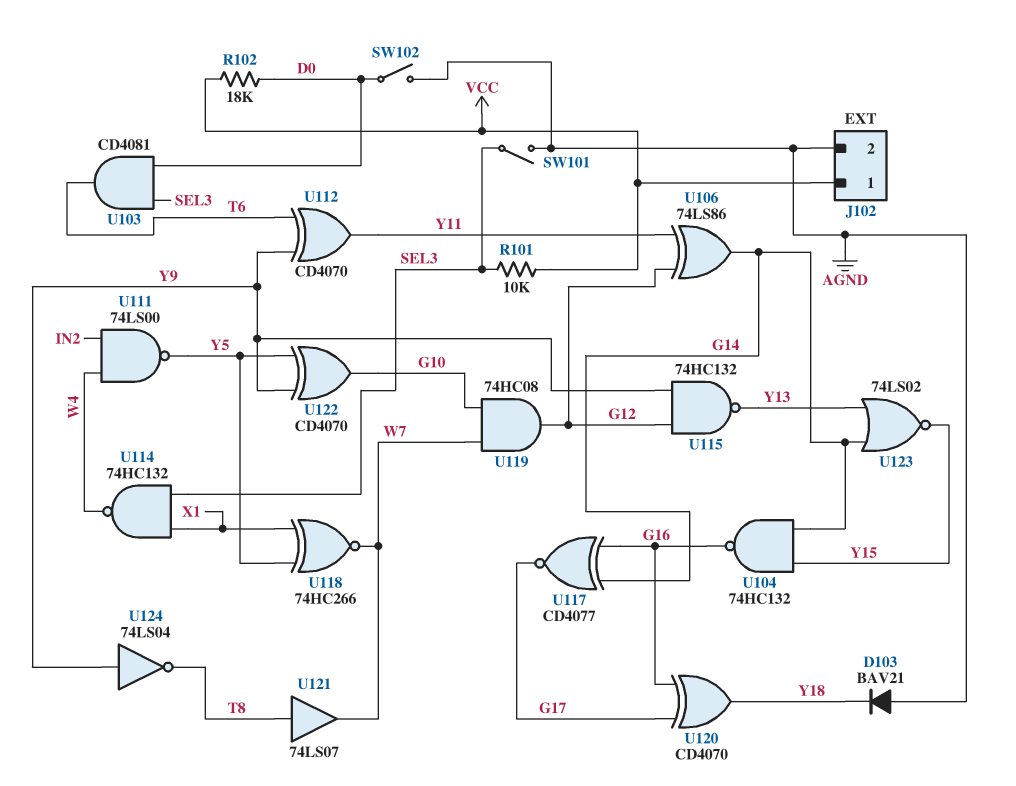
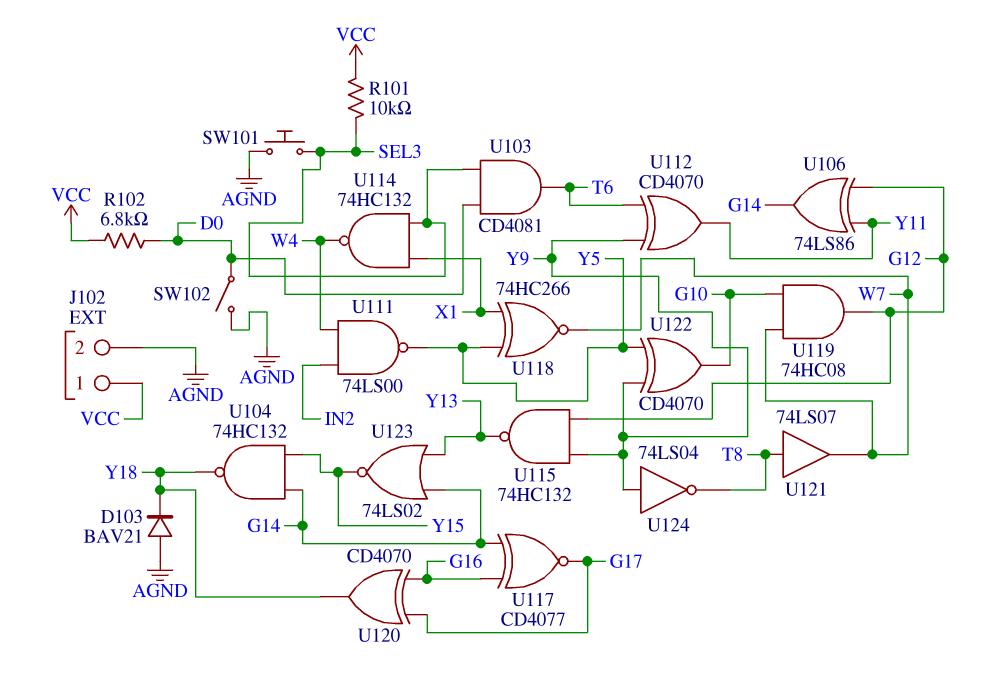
R102: 18k (D0, VCC) -> 6.8k (D0, VCC)
SW101: switch (AGND, SEL3) -> button (AGND, SEL3)
U104: NAND 74HC132 (in G14, in Y15, out G16) -> NAND 74HC132 (in G14, in Y15, out Y18)

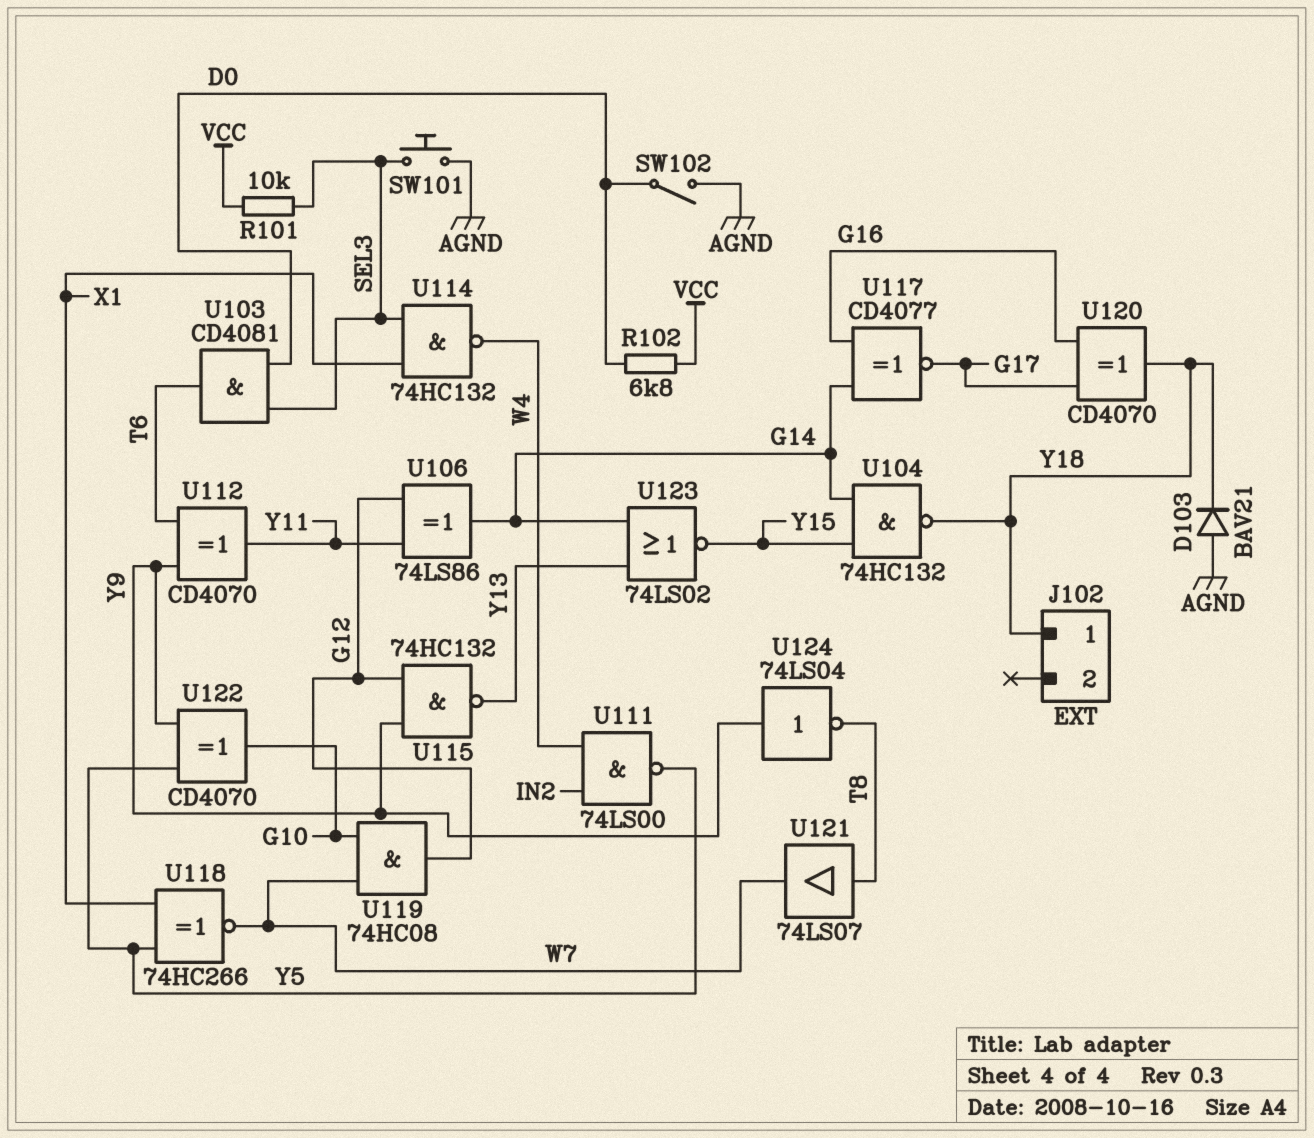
J102 pin 1: VCC -> Y18
J102 pin 2: AGND -> none

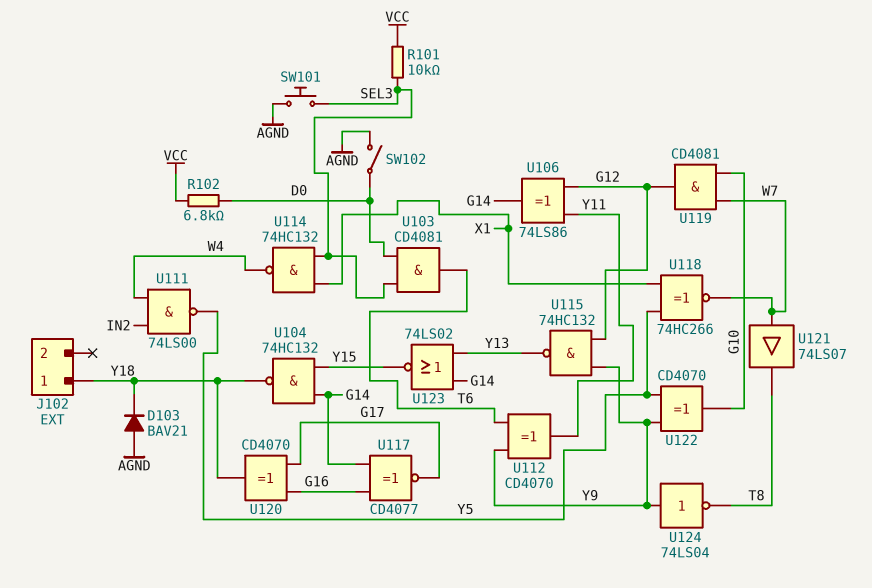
U119: AND 74HC08 (in G10, in W7, out G12) -> AND CD4081 (in G10, in W7, out G12)
U121: buffer 74LS07 (in T8, out W7) -> buffer 74LS07 (in W7, out T8)

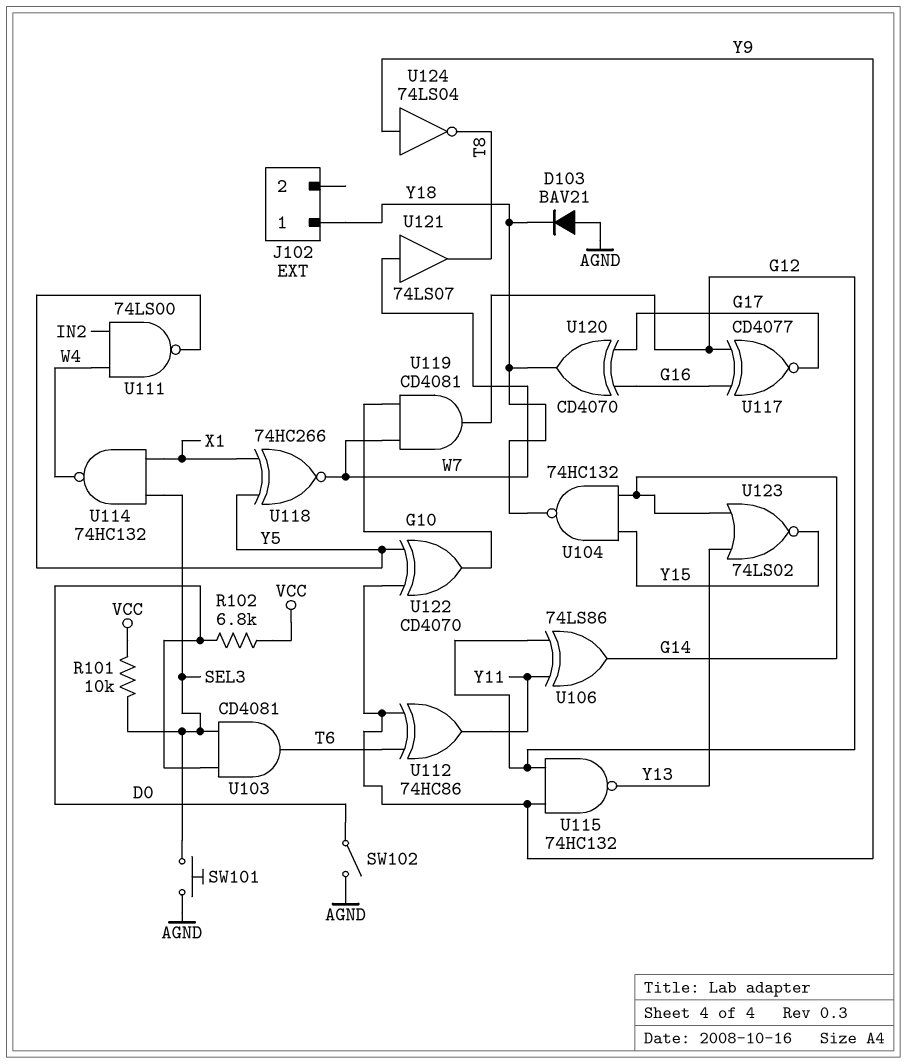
U112: XOR CD4070 (in T6, in Y9, out Y11) -> XOR 74HC86 (in T6, in Y9, out Y11)
U117: XNOR CD4077 (in G14, in G16, out G17) -> XNOR CD4077 (in G12, in G16, out G17)

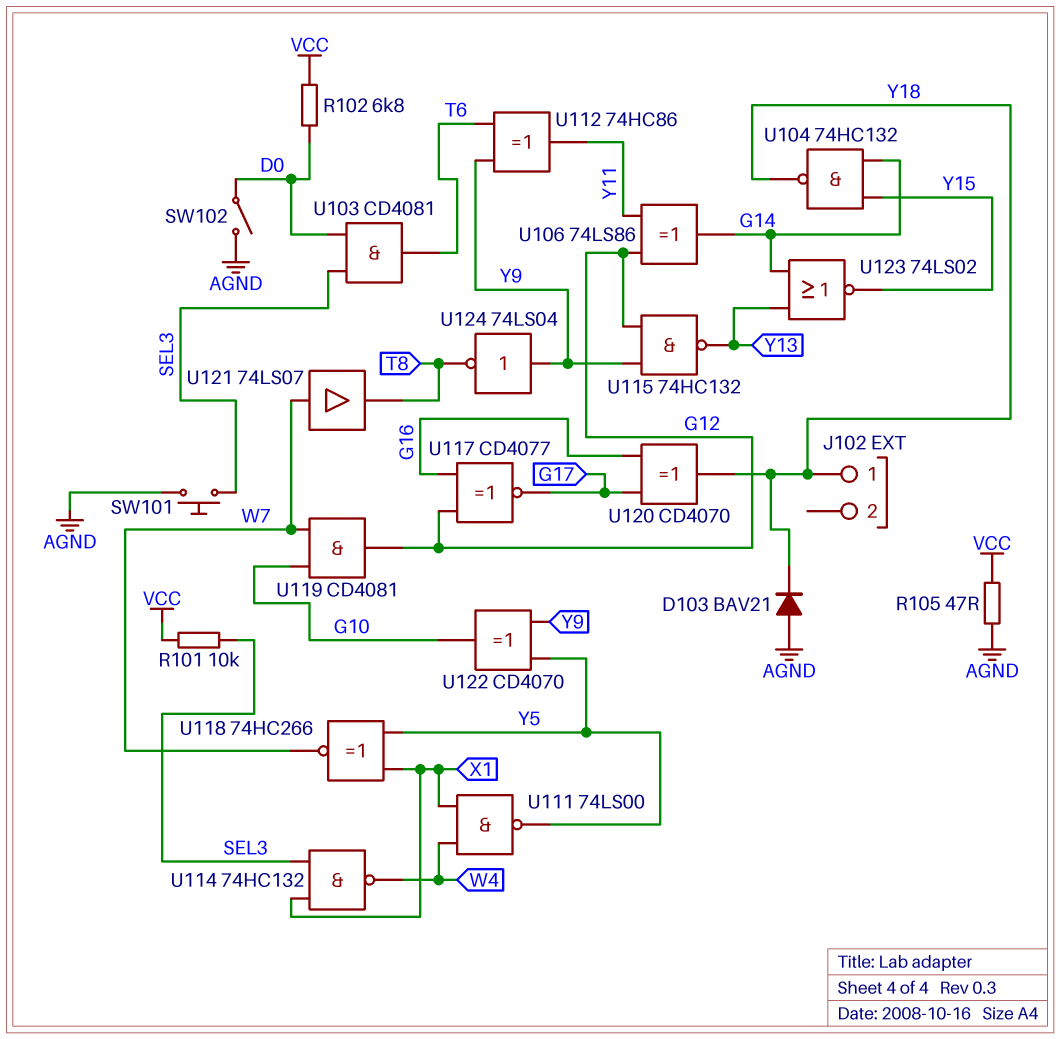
R105: none -> 47 (AGND, VCC)
U111: NAND 74LS00 (in IN2, in W4, out Y5) -> NAND 74LS00 (in W4, in X1, out Y5)

